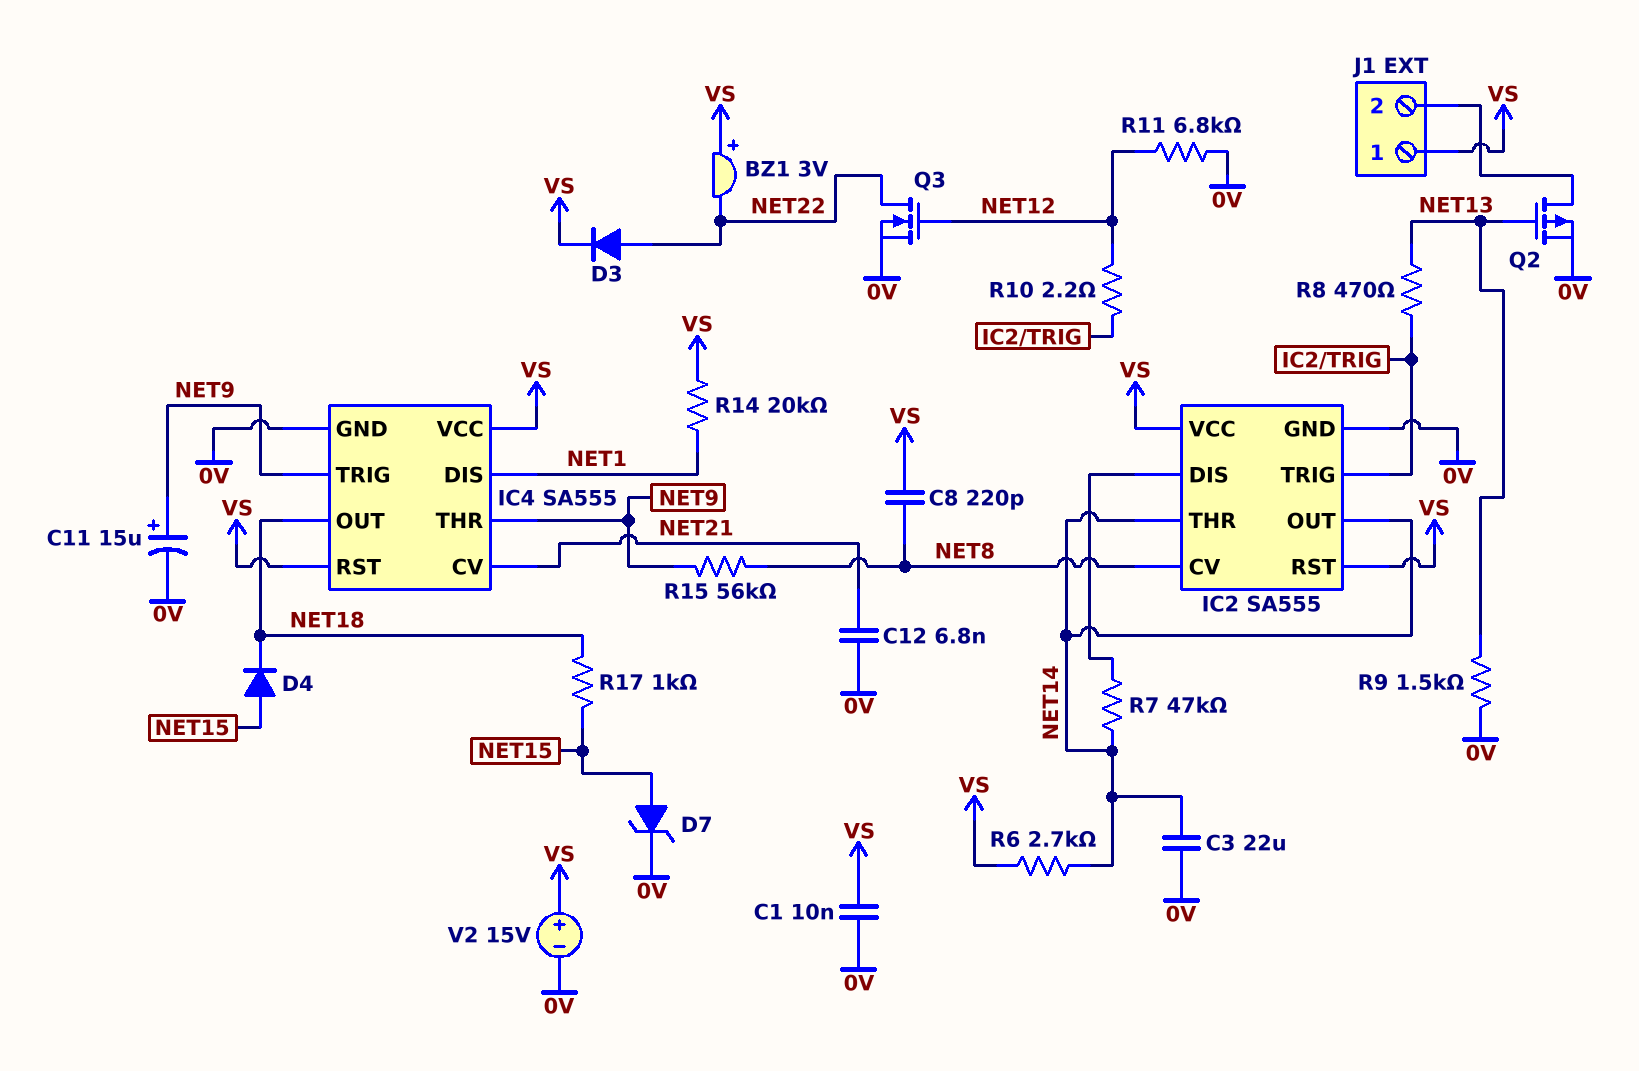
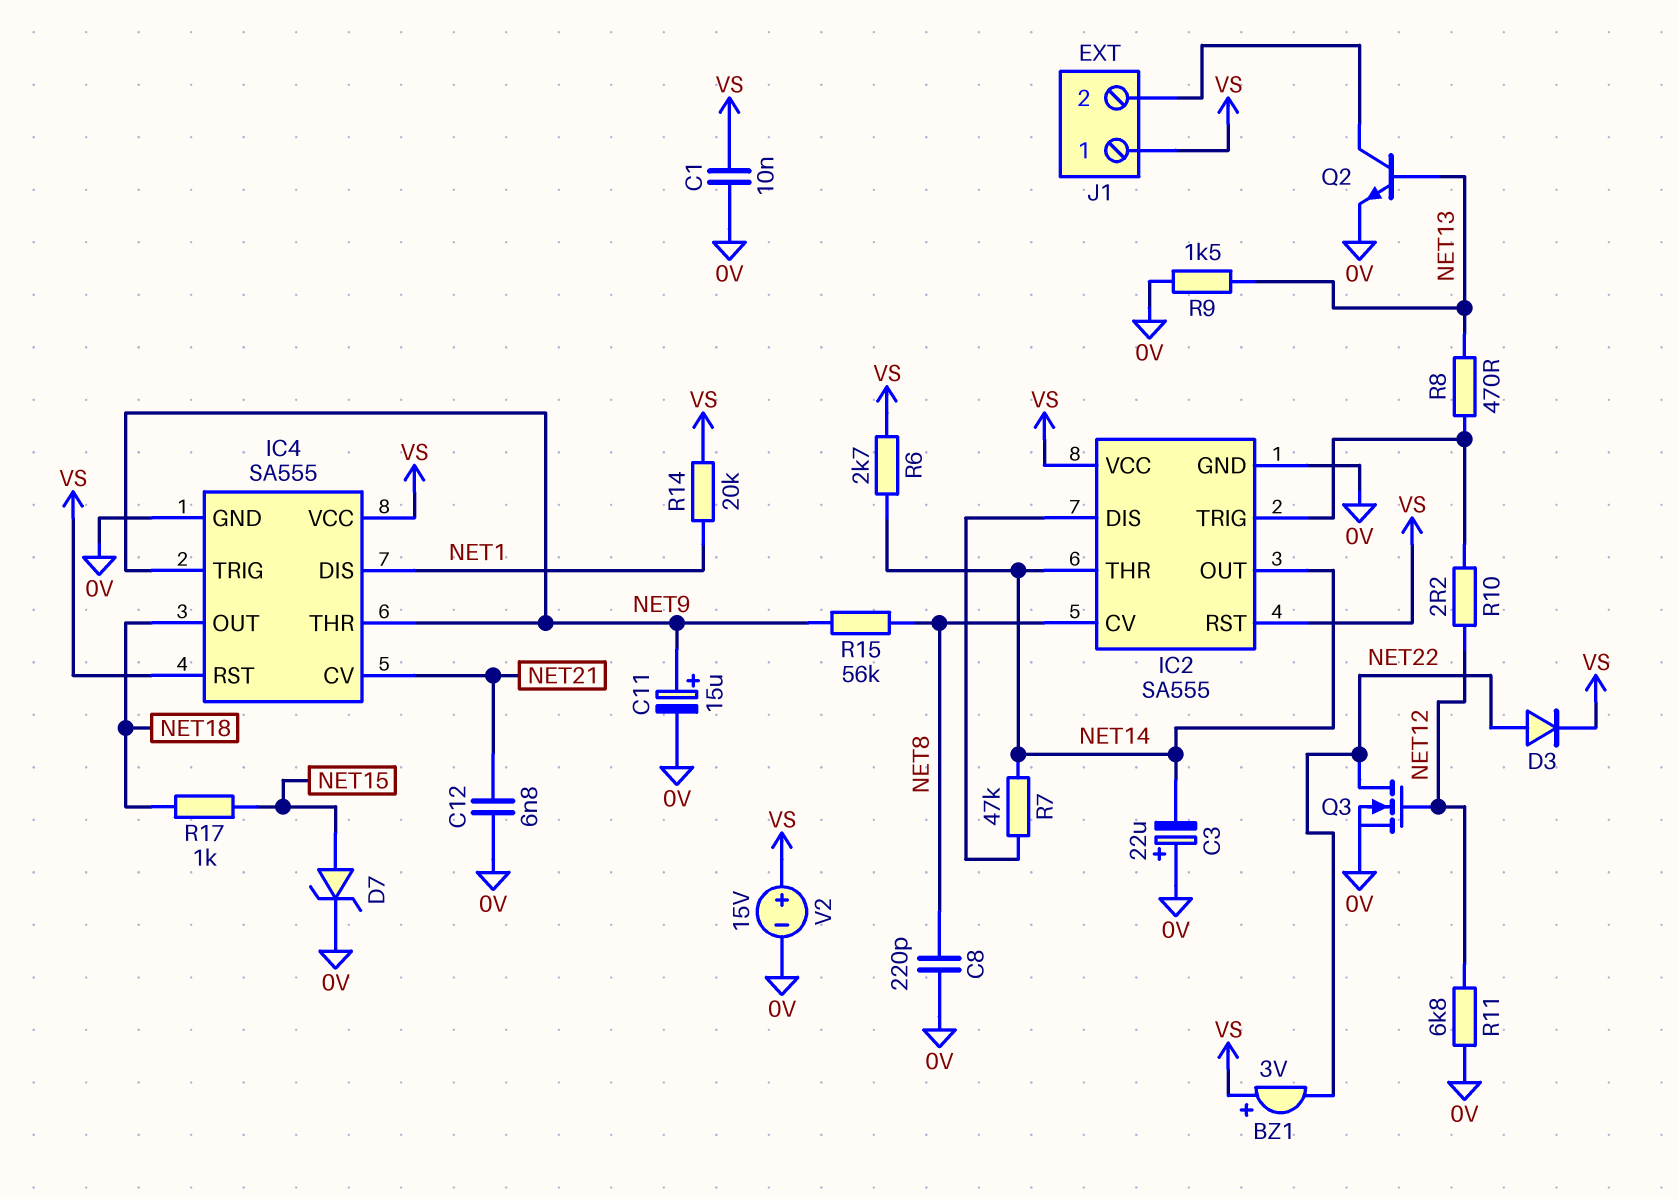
C3: 22uF (0V, NET14) -> 22uF (plus 0V, minus NET14)
C8: 220pF (NET8, VS) -> 220pF (0V, NET8)
D4: diode (A NET15, K NET18) -> none
Q2: PMOS (G NET13, D J1/2, S 0V) -> NPN (B NET13, C J1/2, E 0V)

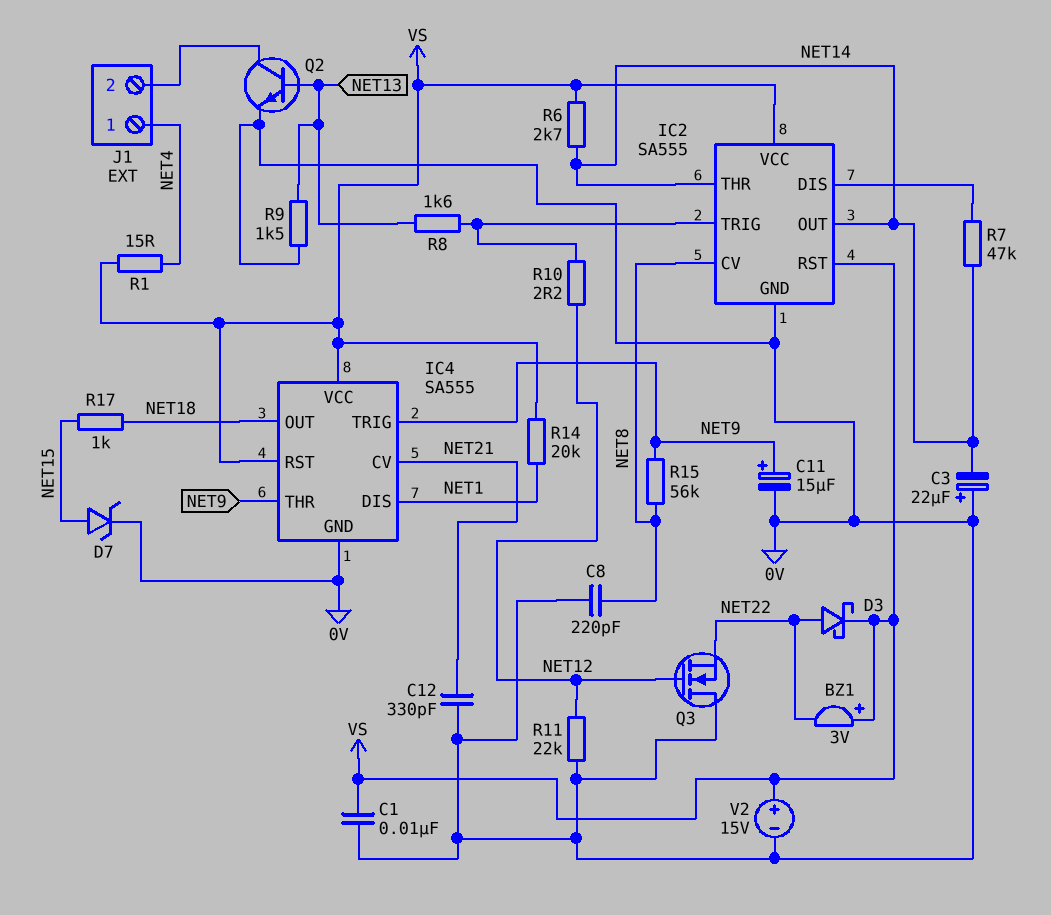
C12: 6.8nF (0V, NET21) -> 330pF (0V, NET21)
D3: diode (A NET22, K VS) -> schottky (A NET22, K VS)
J1 pin 1: VS -> NET4
Q3: NMOS (G NET12, D NET22, S 0V) -> NMOS (G NET12, D 0V, S NET22)
R1: none -> 15 (NET4, VS)
R8: 470 (IC2/TRIG, NET13) -> 1.6k (IC2/TRIG, NET13)
R11: 6.8k (0V, NET12) -> 22k (0V, NET12)

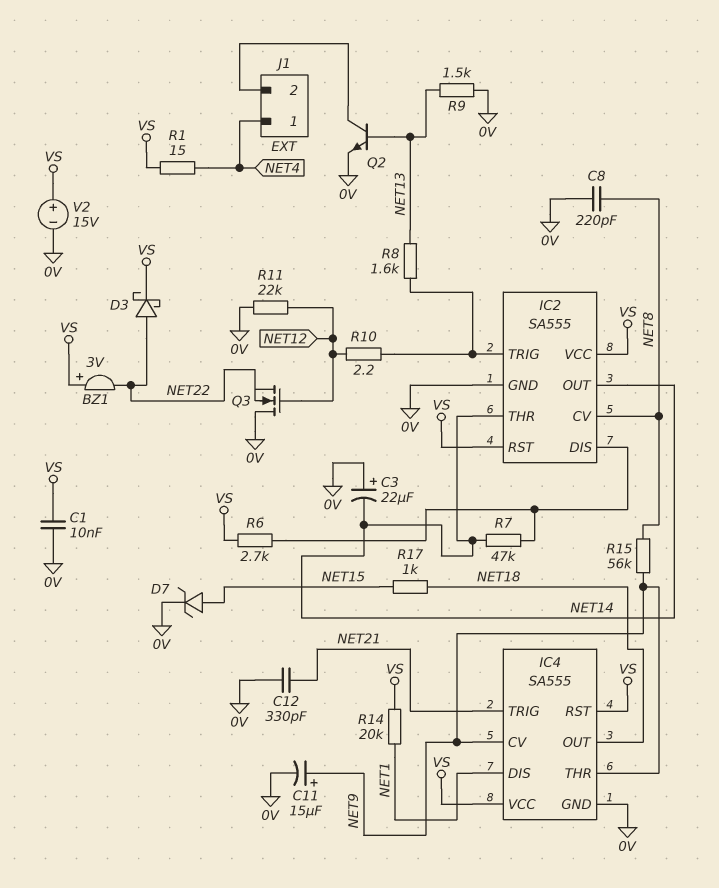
IC4 pin CV: NET21 -> NET9
IC4 pin TRIG: NET9 -> NET21
R6: 2.7k (NET14, VS) -> 2.7k (IC2/DIS, VS)

